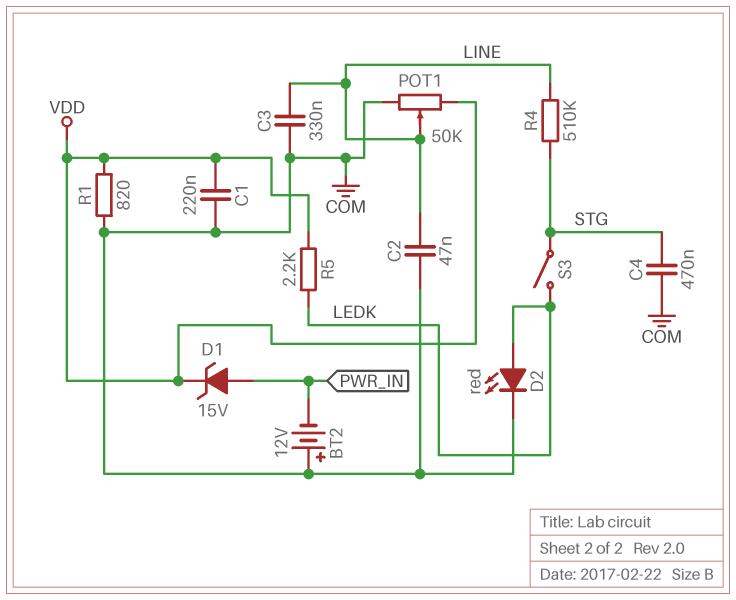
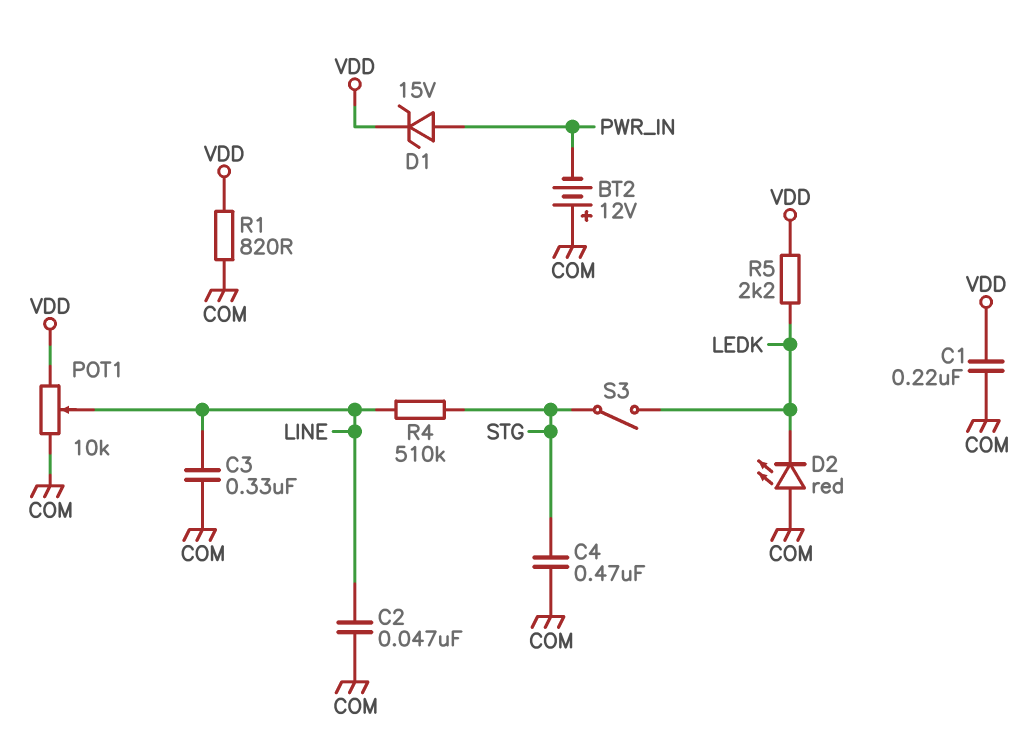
D2: LED red (A LEDK, K COM) -> LED red (A COM, K LEDK)
POT1: 50k (COM, VDD, wiper LINE) -> 10k (COM, VDD, wiper LINE)

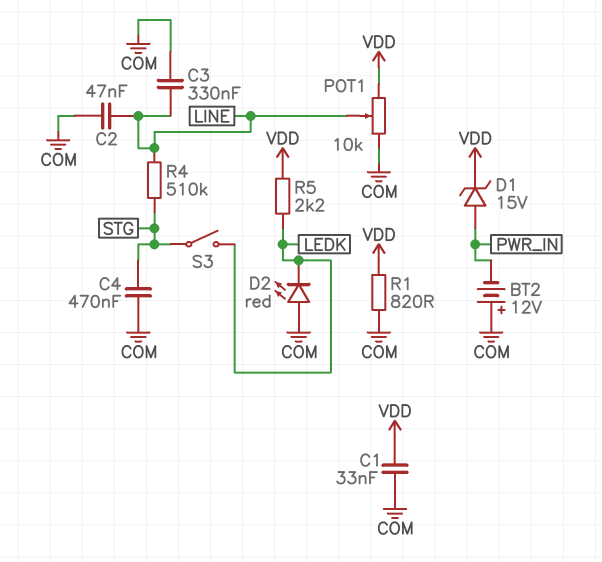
C1: 220nF (COM, VDD) -> 33nF (COM, VDD)

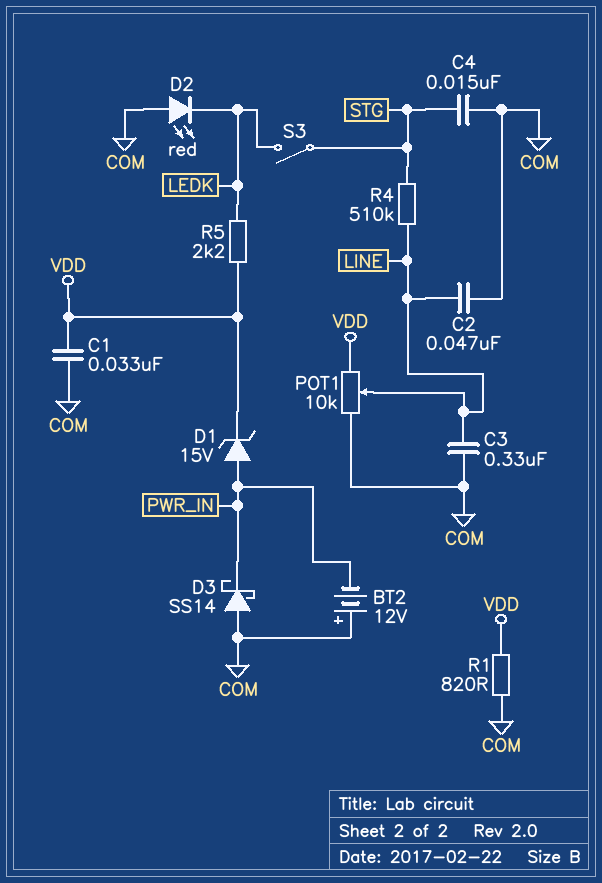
C4: 470nF (COM, STG) -> 15nF (COM, STG)
D3: none -> schottky SS14 (A COM, K PWR_IN)

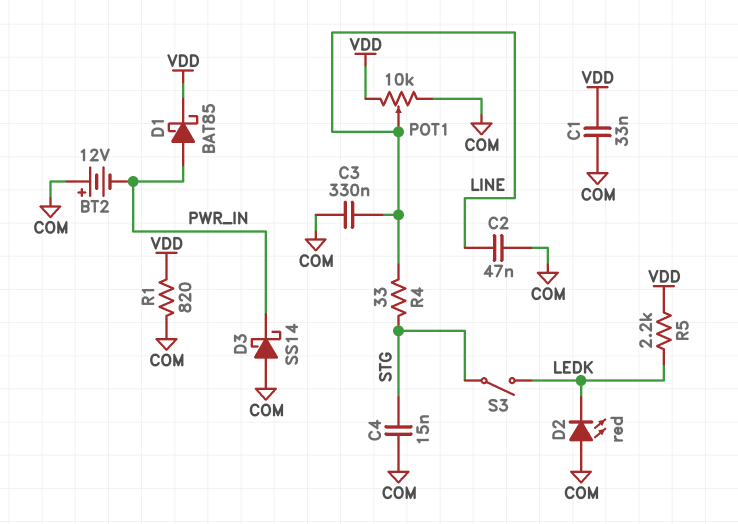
D1: zener 15V (A PWR_IN, K VDD) -> schottky BAT85 (A PWR_IN, K VDD)
R4: 510k (LINE, STG) -> 33 (LINE, STG)

